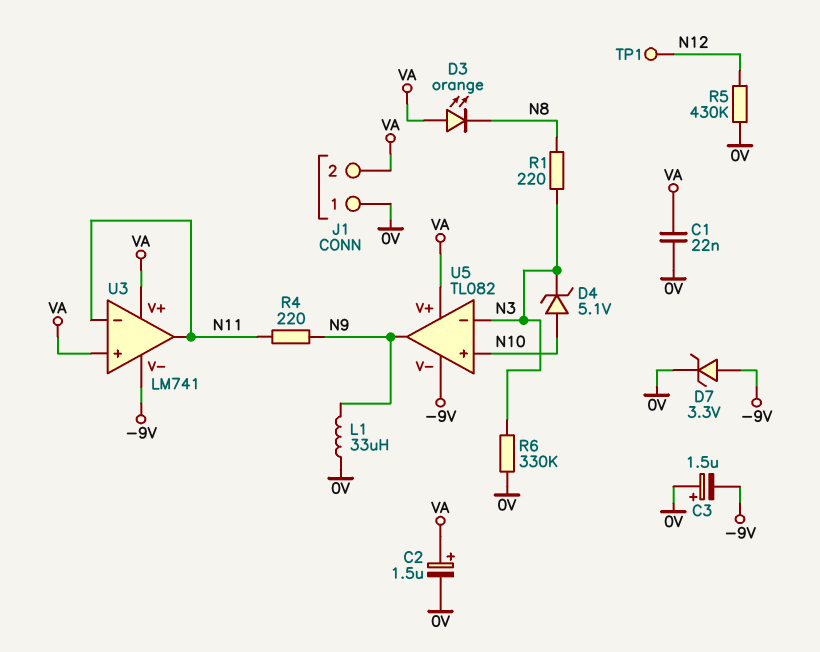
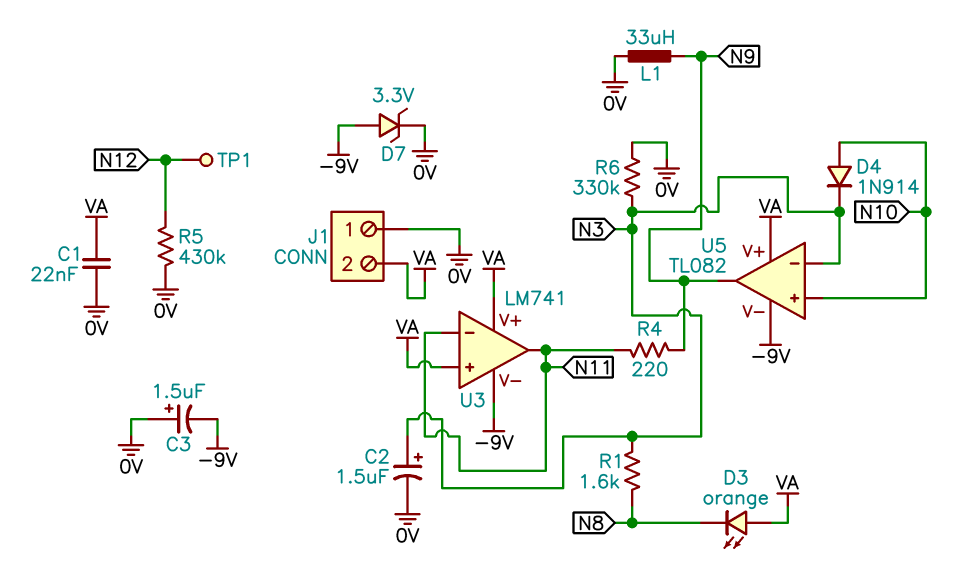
C2: 1.5uF (plus VA, minus 0V) -> 1.5uF (plus N3, minus 0V)
D4: zener 5.1V (A N10, K N3) -> diode 1N914 (A N10, K N3)
R1: 220 (N3, N8) -> 1.6k (N3, N8)

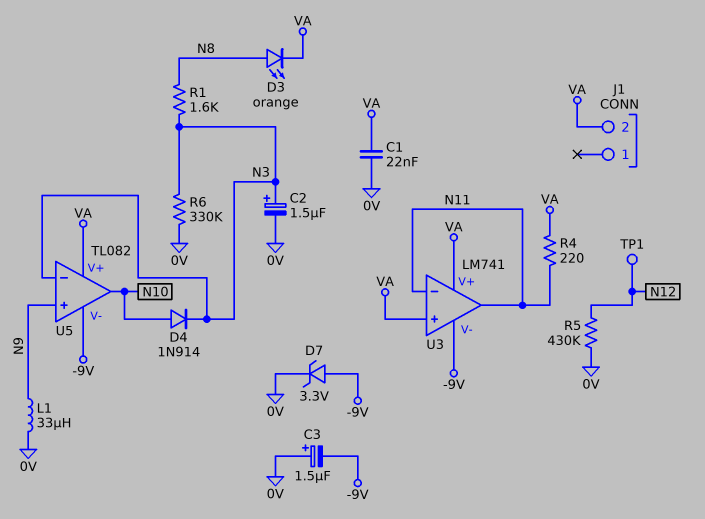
D3: LED orange (A VA, K N8) -> LED orange (A N8, K VA)
J1 pin 1: 0V -> none
R4: 220 (N9, N11) -> 220 (N11, VA)
U5 pin in+: N10 -> N9
U5 pin out: N9 -> N10

